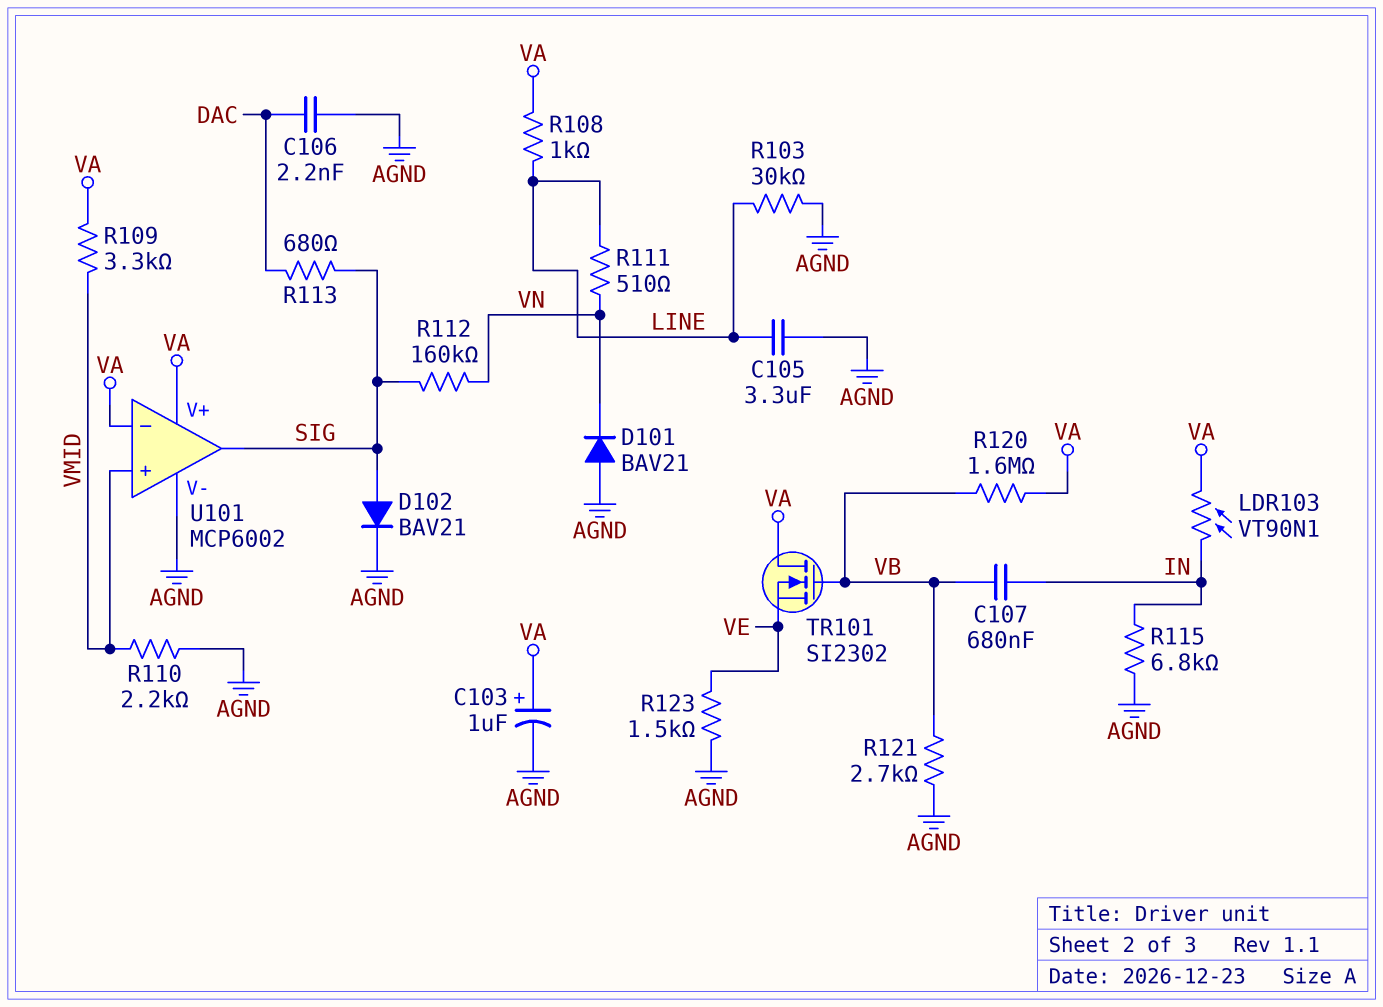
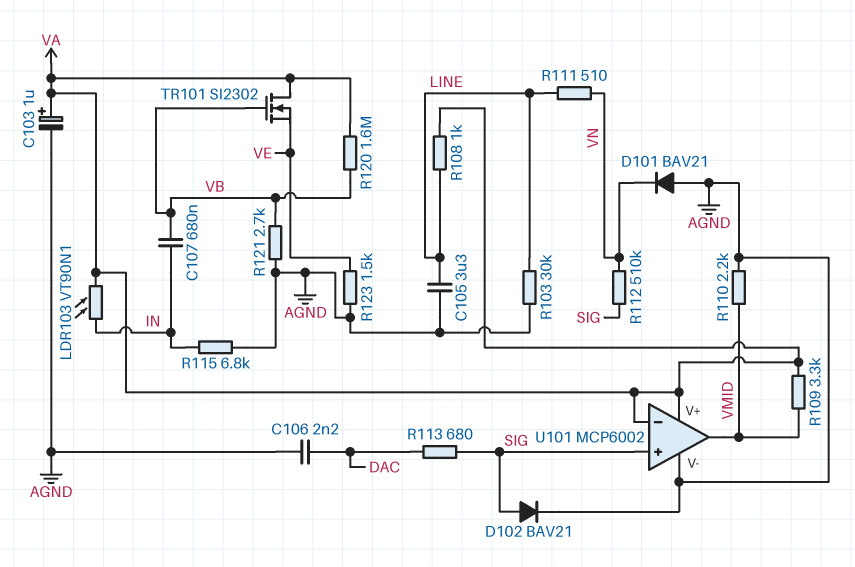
R112: 160k (SIG, VN) -> 510k (SIG, VN)
U101 pin in+: VMID -> SIG
U101 pin out: SIG -> VMID

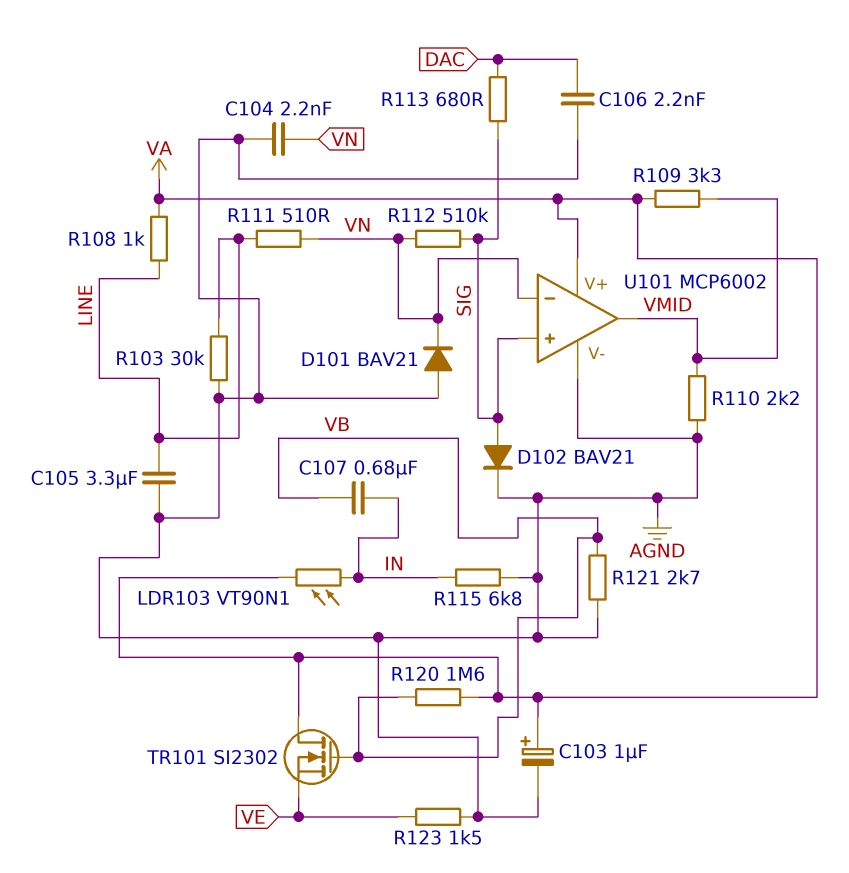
C104: none -> 2.2nF (AGND, VN)
U101 pin in-: VA -> VN

